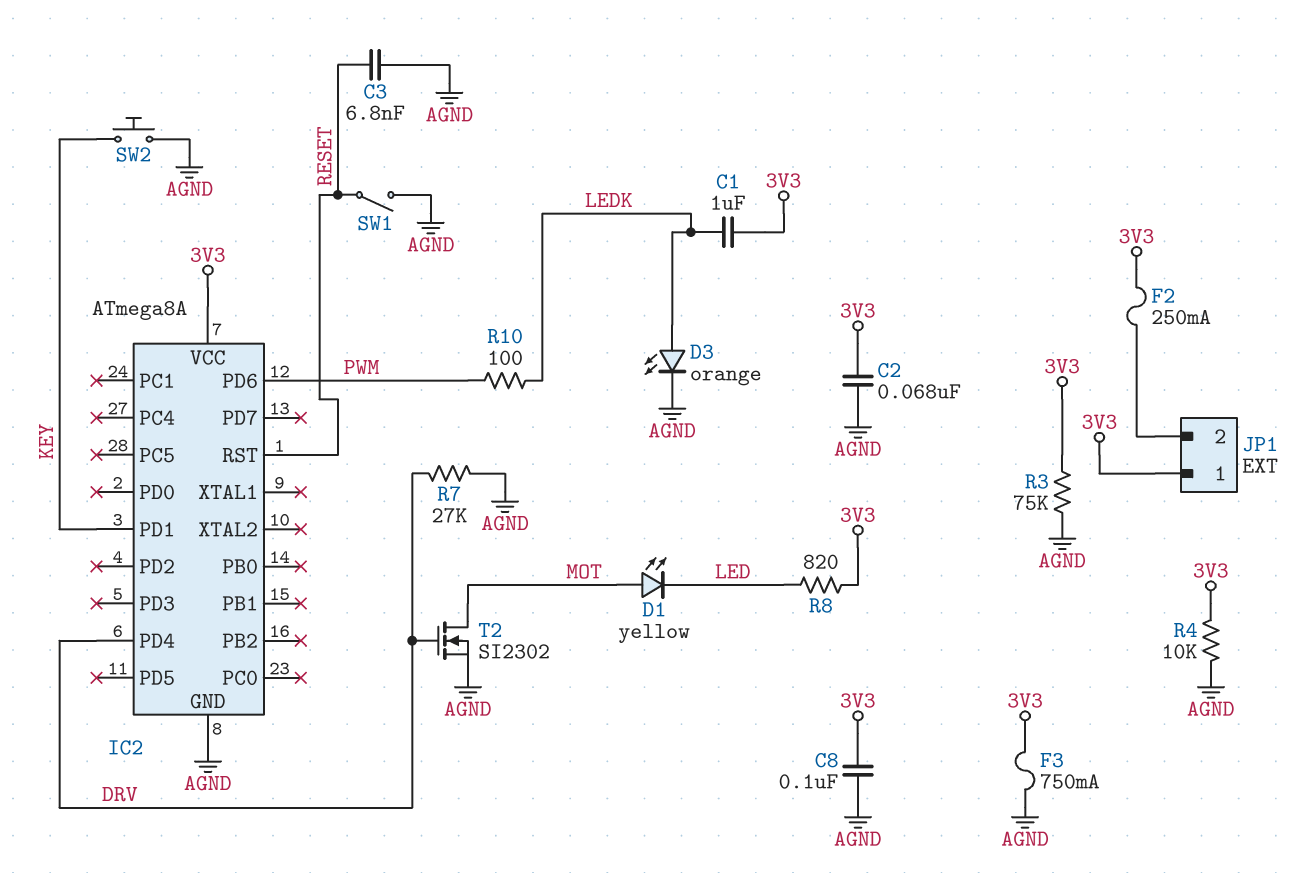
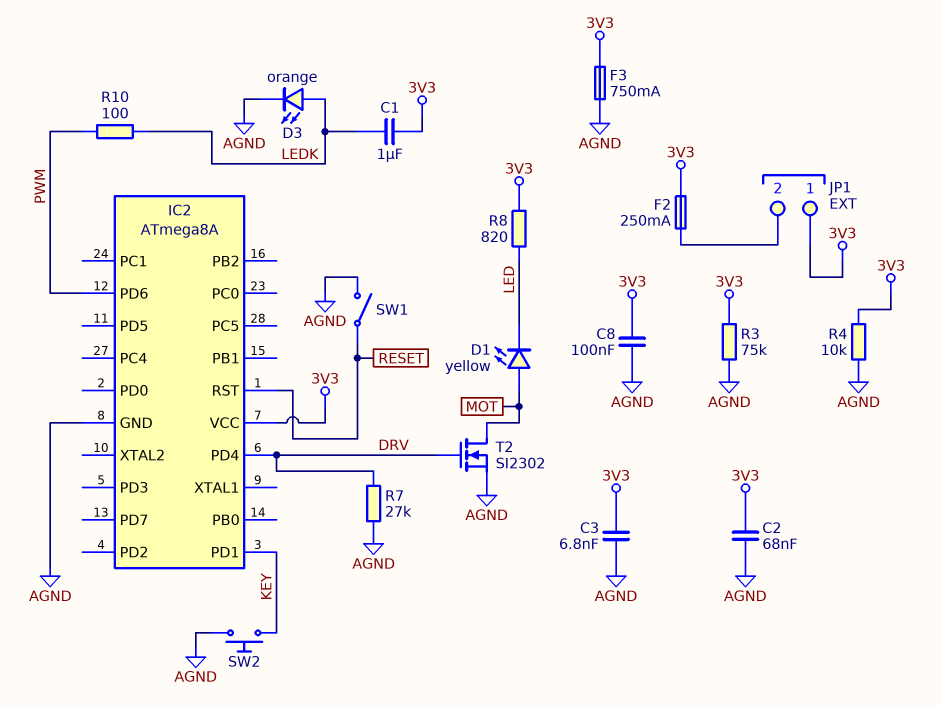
C3: 6.8nF (AGND, RESET) -> 6.8nF (3V3, AGND)

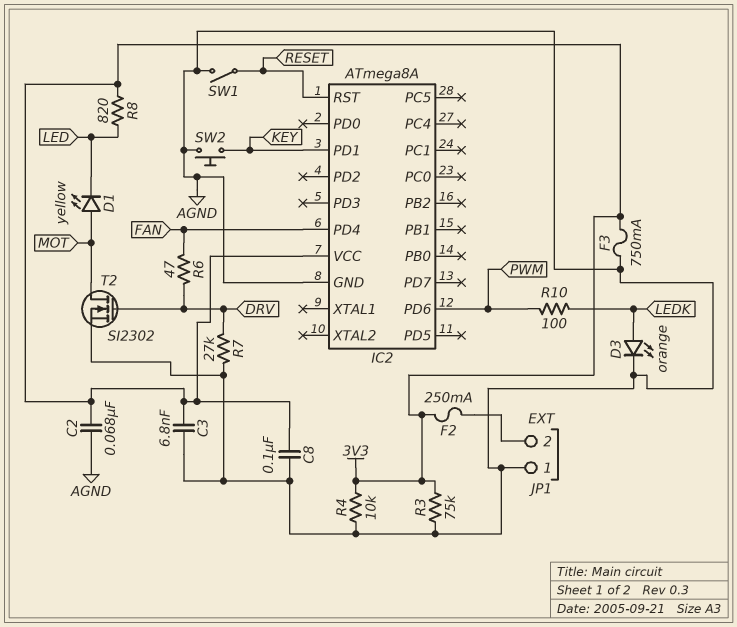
C1: 1uF (3V3, LEDK) -> none
IC2 pin PD4: DRV -> FAN
JP1 pin 1: 3V3 -> AGND
R6: none -> 47 (DRV, FAN)

